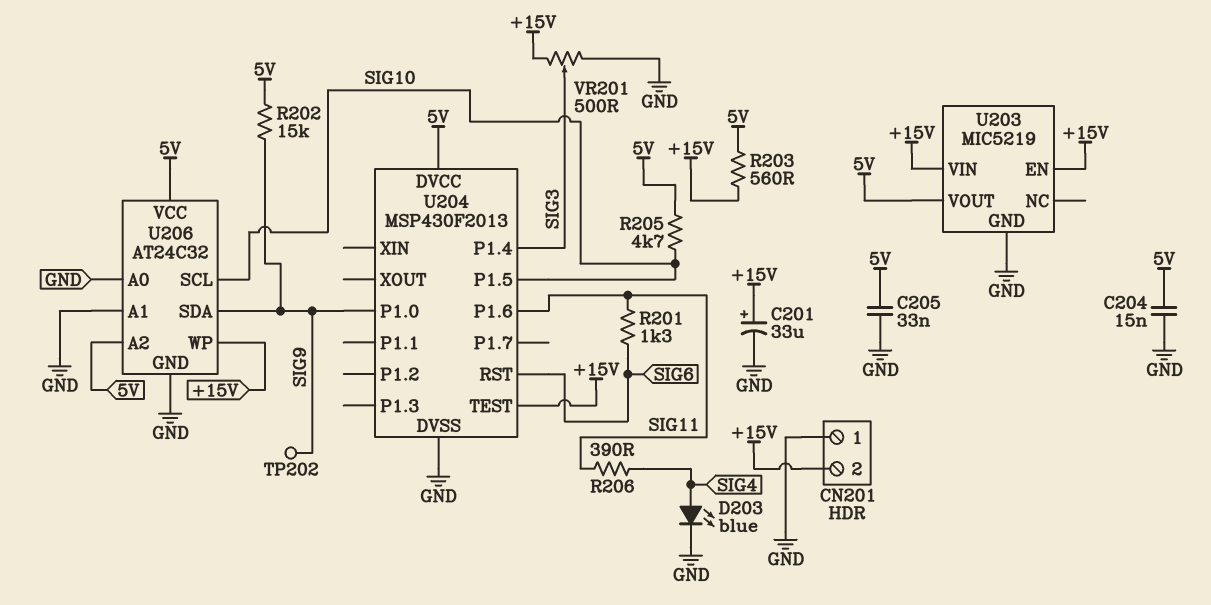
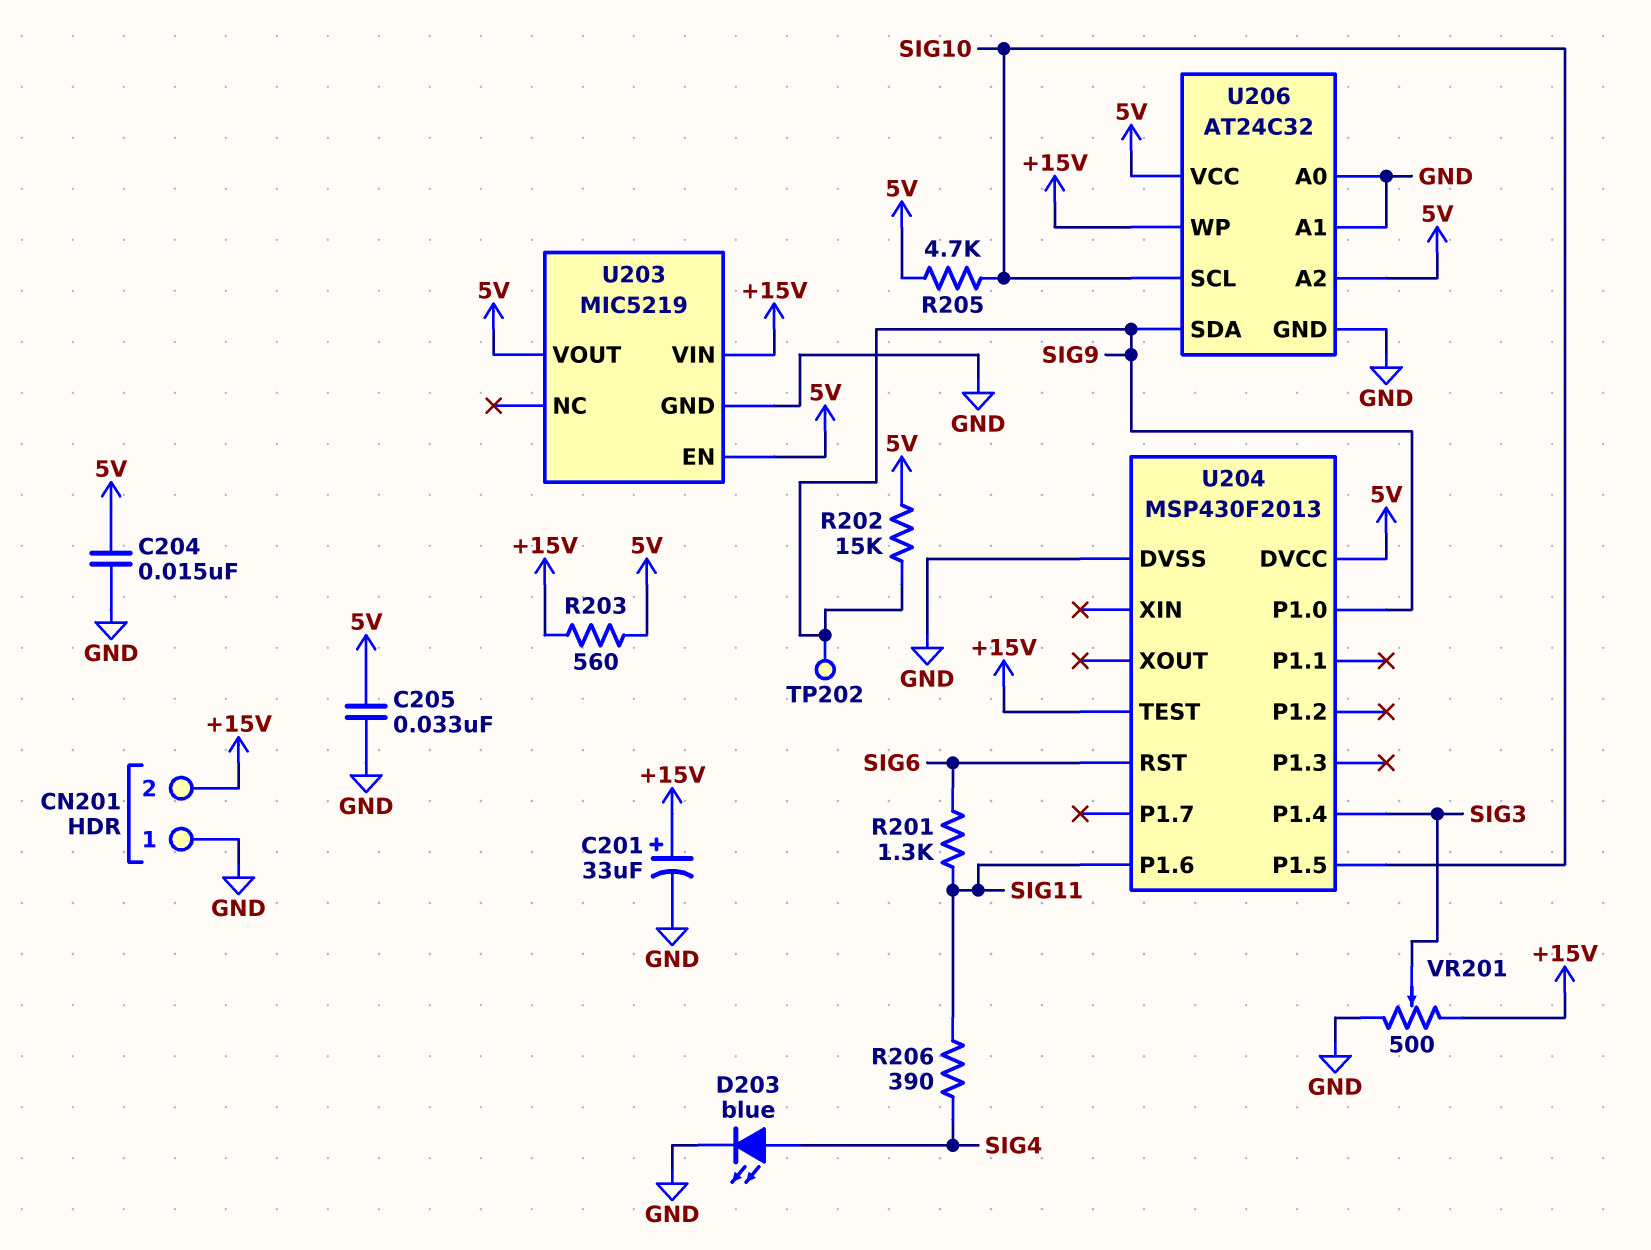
U203 pin EN: +15V -> 5V

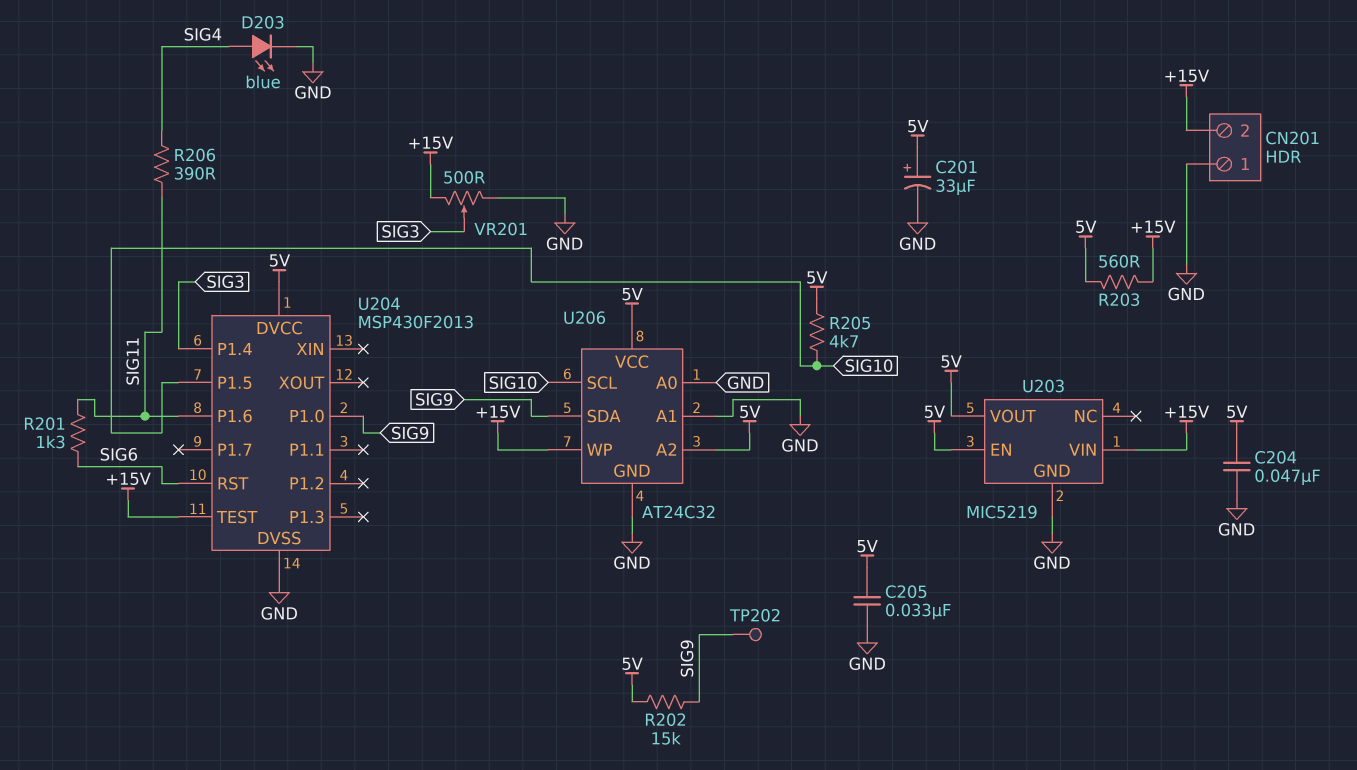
C201: 33uF (plus +15V, minus GND) -> 33uF (plus 5V, minus GND)
C204: 15nF (5V, GND) -> 47nF (5V, GND)

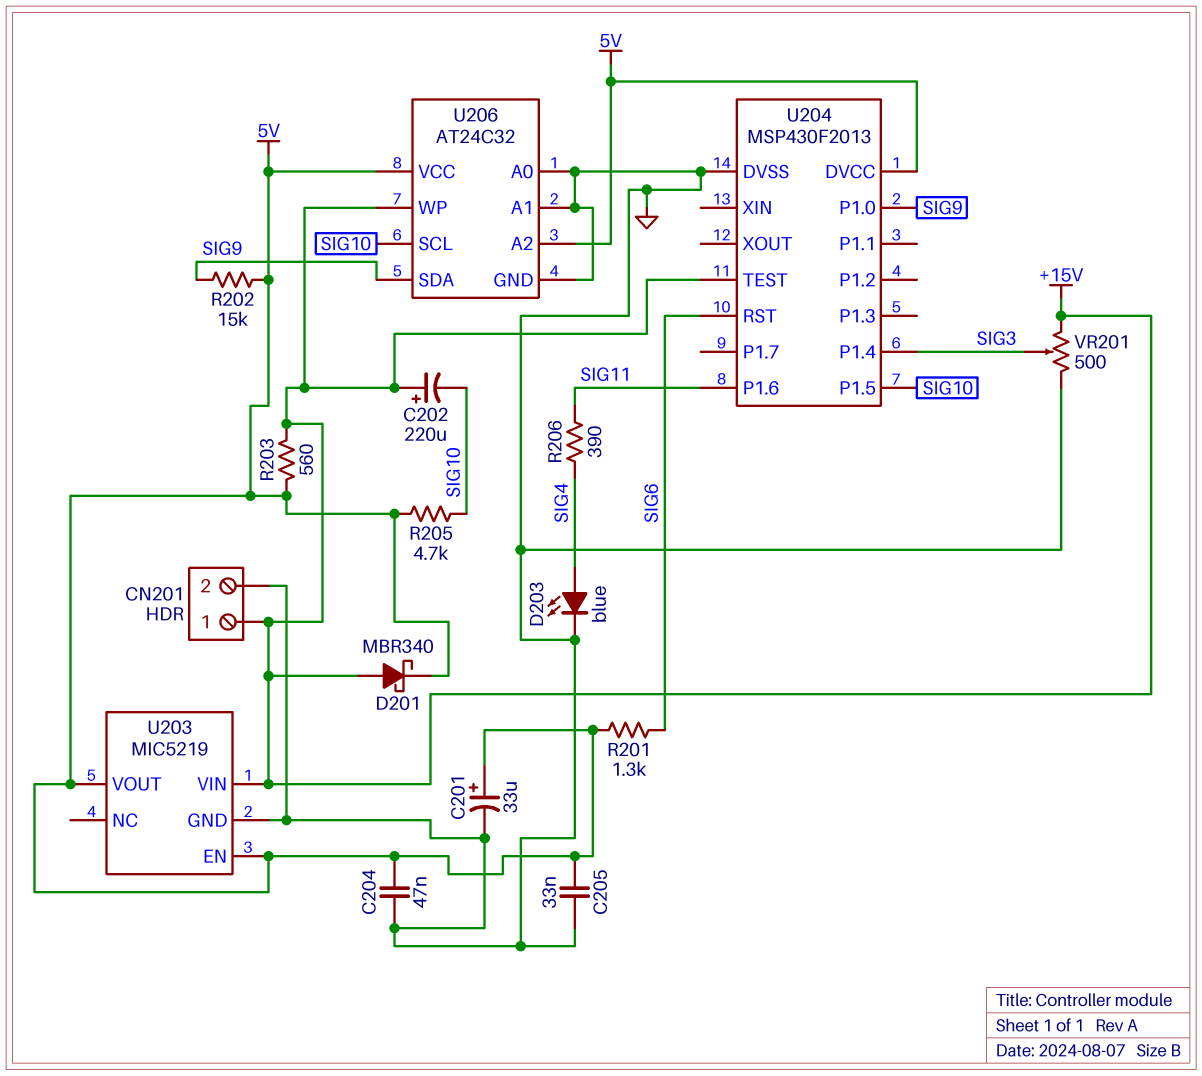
C202: none -> 220uF (plus +15V, minus SIG10)
CN201 pin 1: GND -> +15V
CN201 pin 2: +15V -> GND
D201: none -> schottky MBR340 (A +15V, K 5V)
R201: 1.3k (SIG6, SIG11) -> 1.3k (5V, SIG6)
TP202: test point (SIG9) -> none

